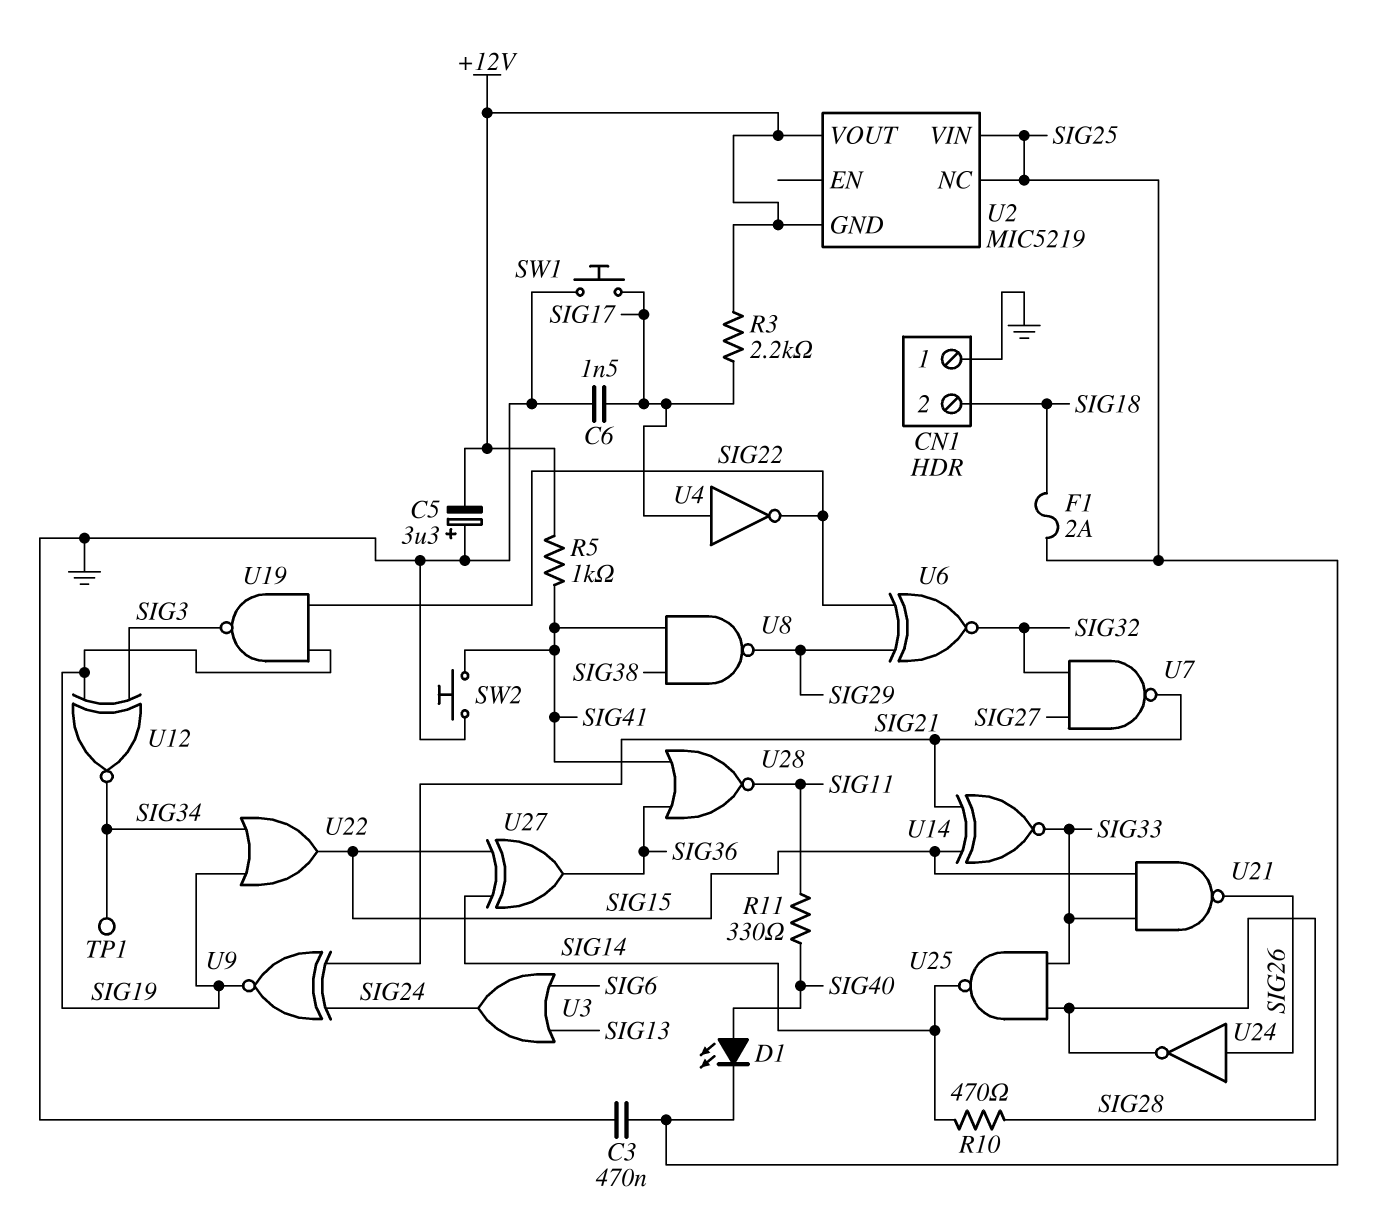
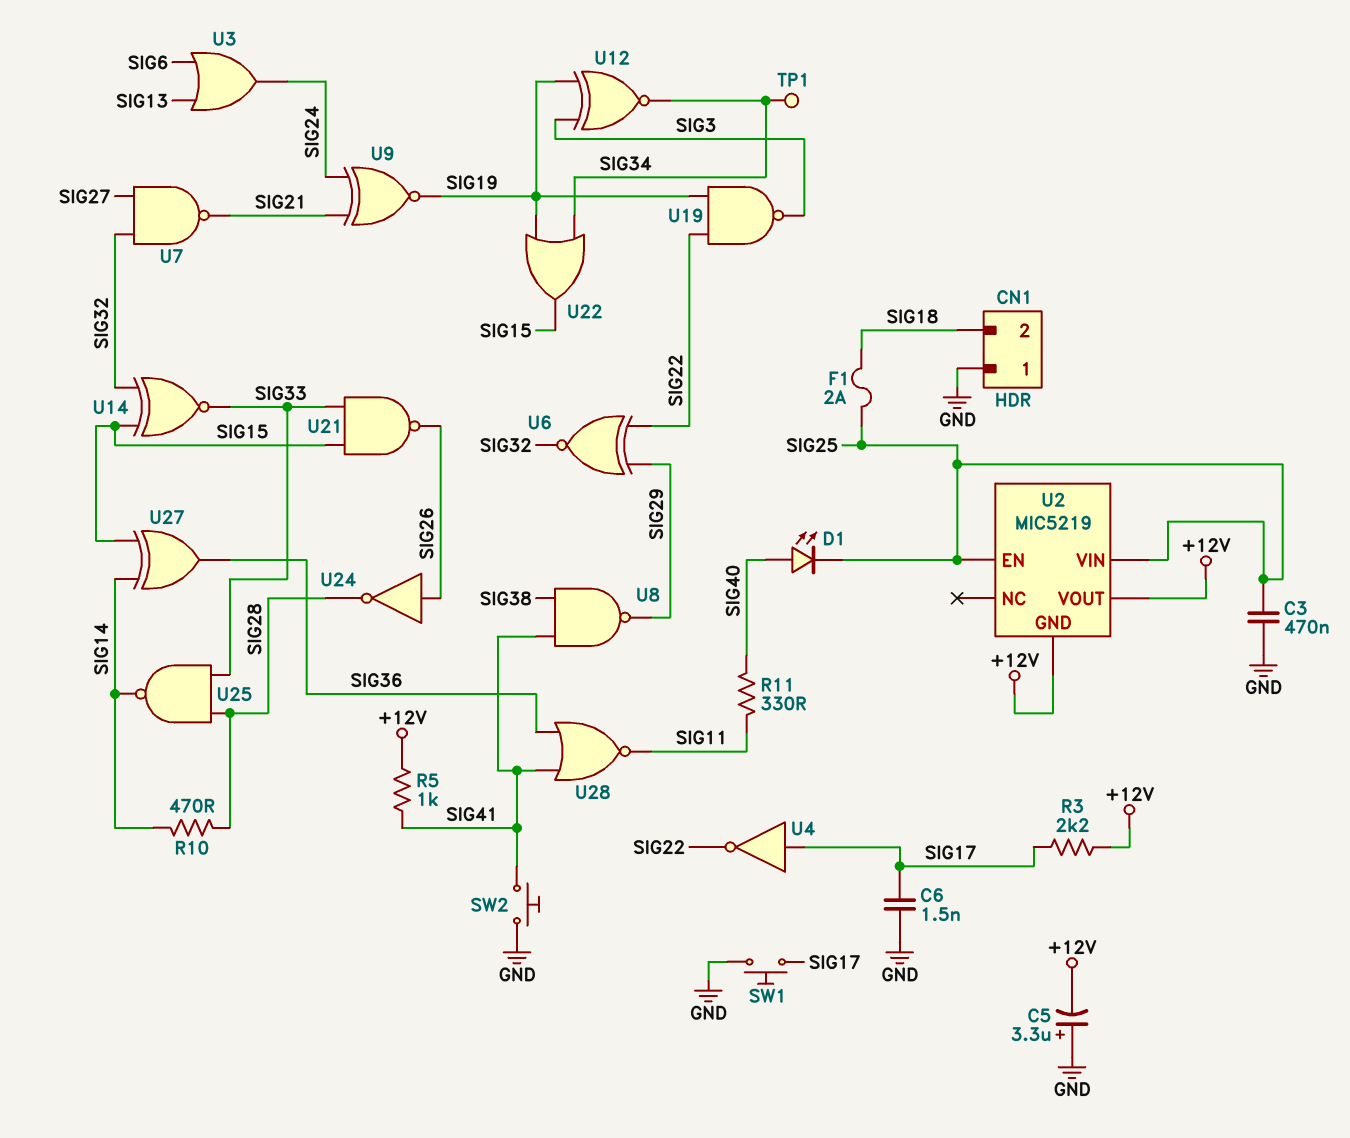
U2 pin EN: none -> SIG25
U2 pin NC: SIG25 -> none
U14: XNOR (in SIG15, in SIG21, out SIG33) -> XNOR (in SIG15, in SIG32, out SIG33)

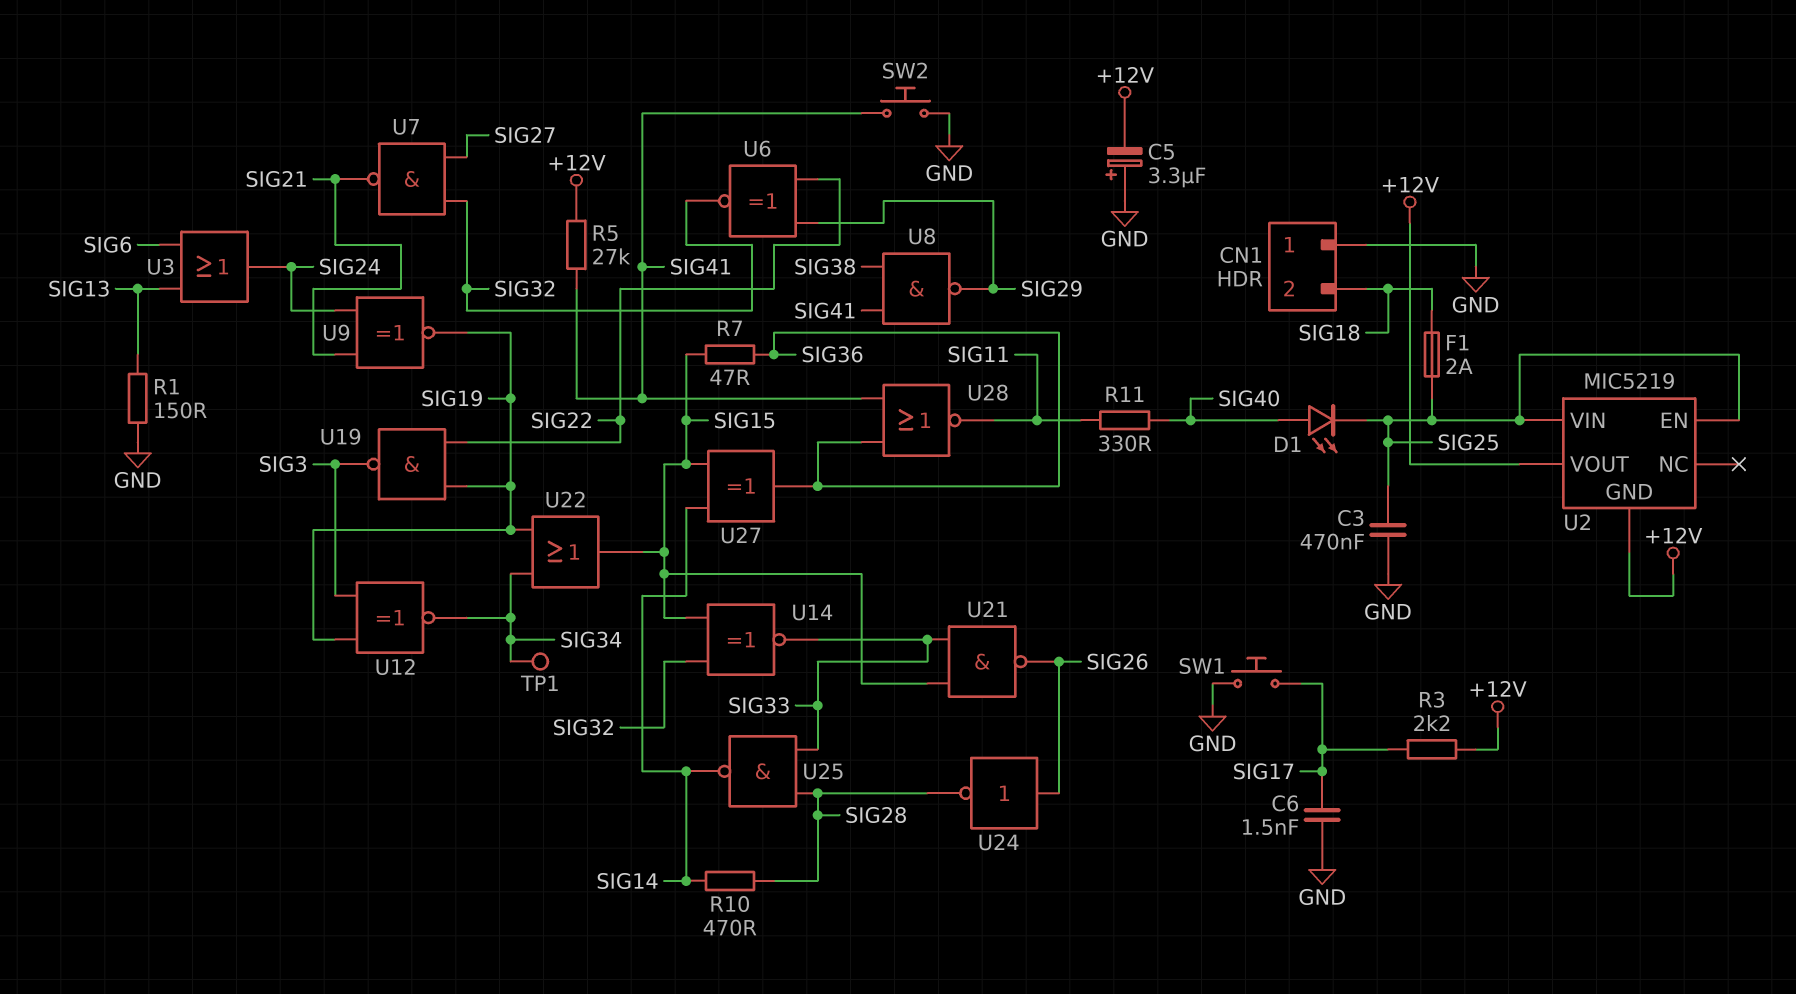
R1: none -> 150 (GND, SIG13)
R5: 1k (+12V, SIG41) -> 27k (+12V, SIG41)
R7: none -> 47 (SIG15, SIG36)
U4: NOT (in SIG17, out SIG22) -> none

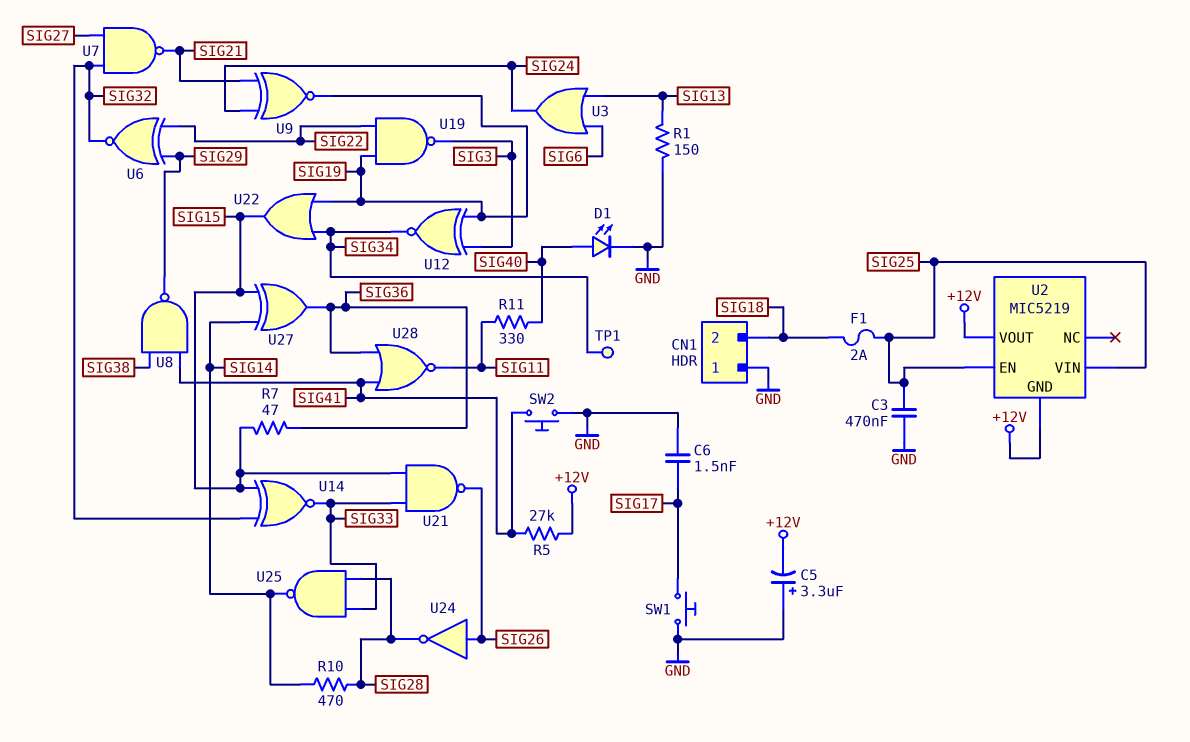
D1: LED (A SIG40, K SIG25) -> LED (A SIG40, K GND)
R3: 2.2k (+12V, SIG17) -> none

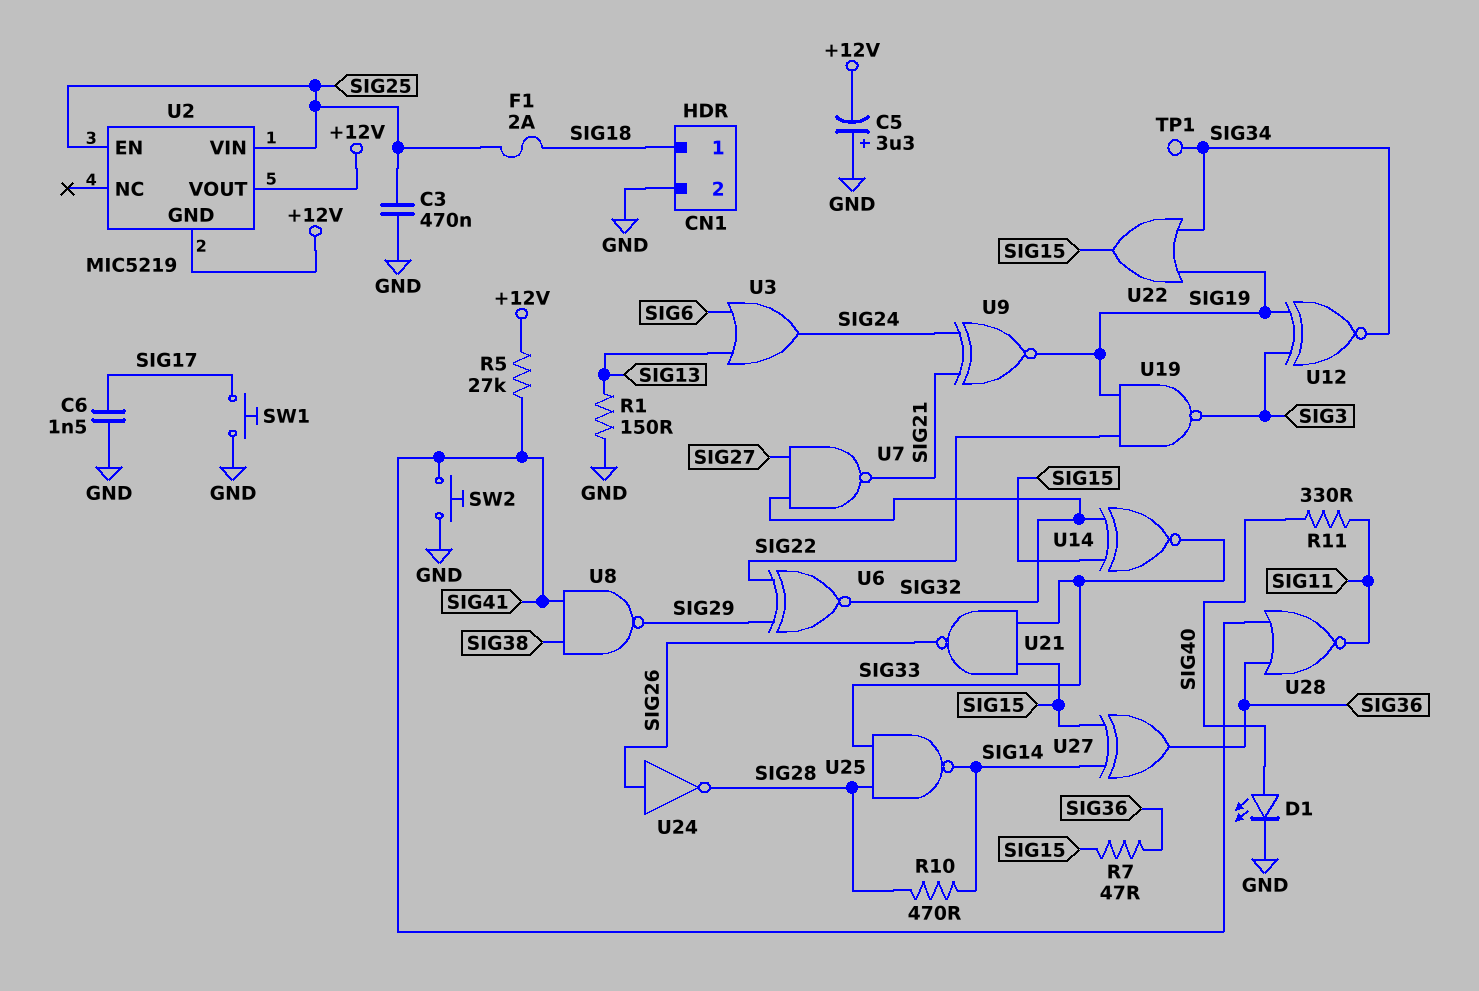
CN1 pin 1: GND -> SIG18
CN1 pin 2: SIG18 -> GND

